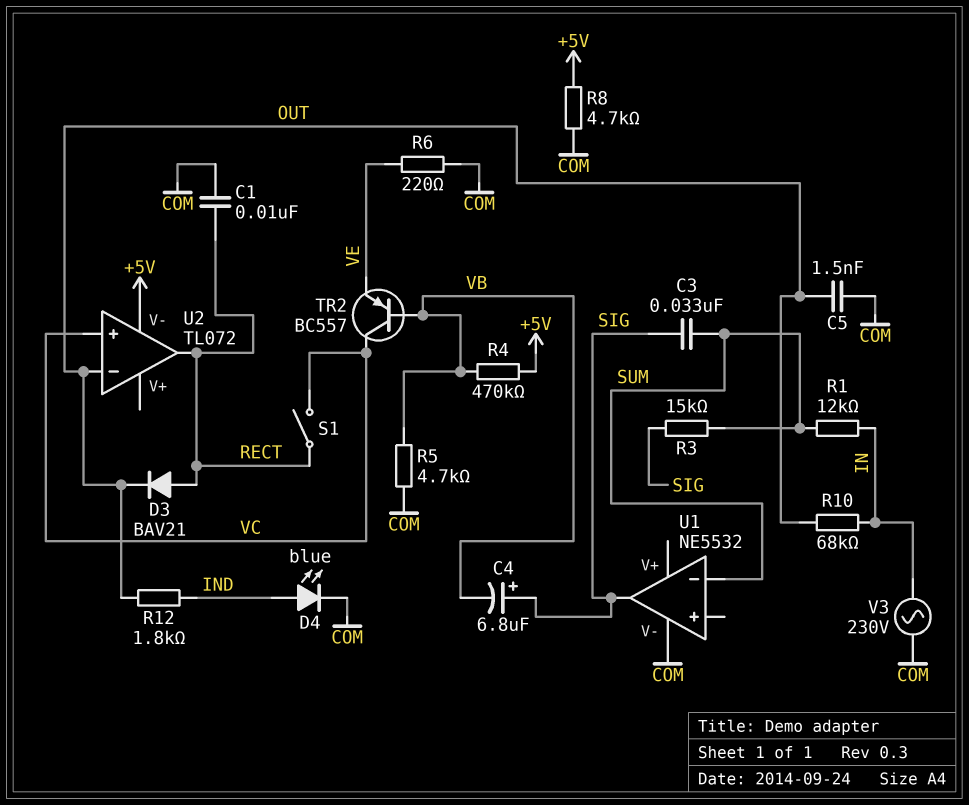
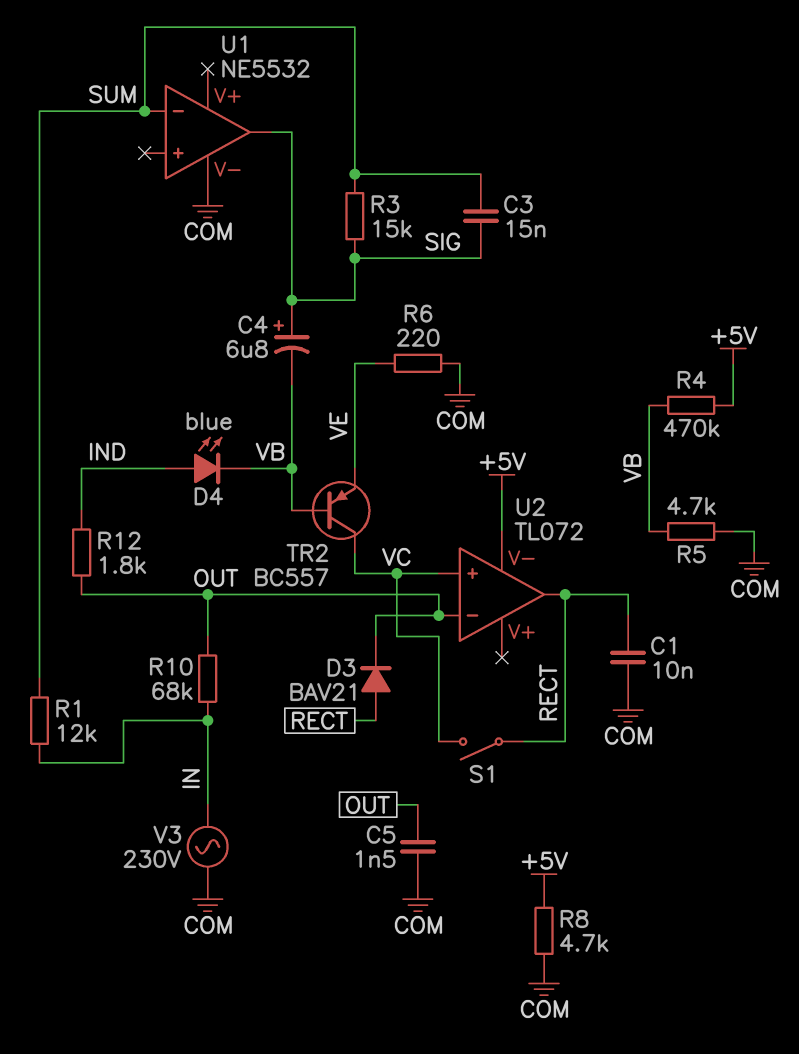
C3: 33nF (SIG, SUM) -> 15nF (SIG, SUM)
D4: LED blue (A IND, K COM) -> LED blue (A IND, K VB)

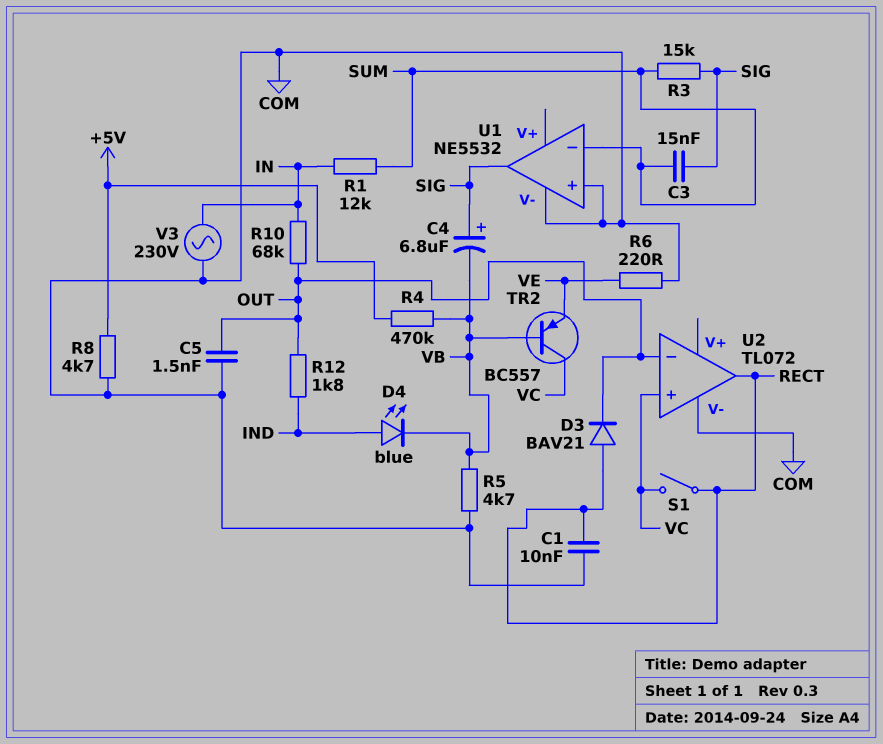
U1 pin in+: none -> COM
U2 pin V-: +5V -> COM

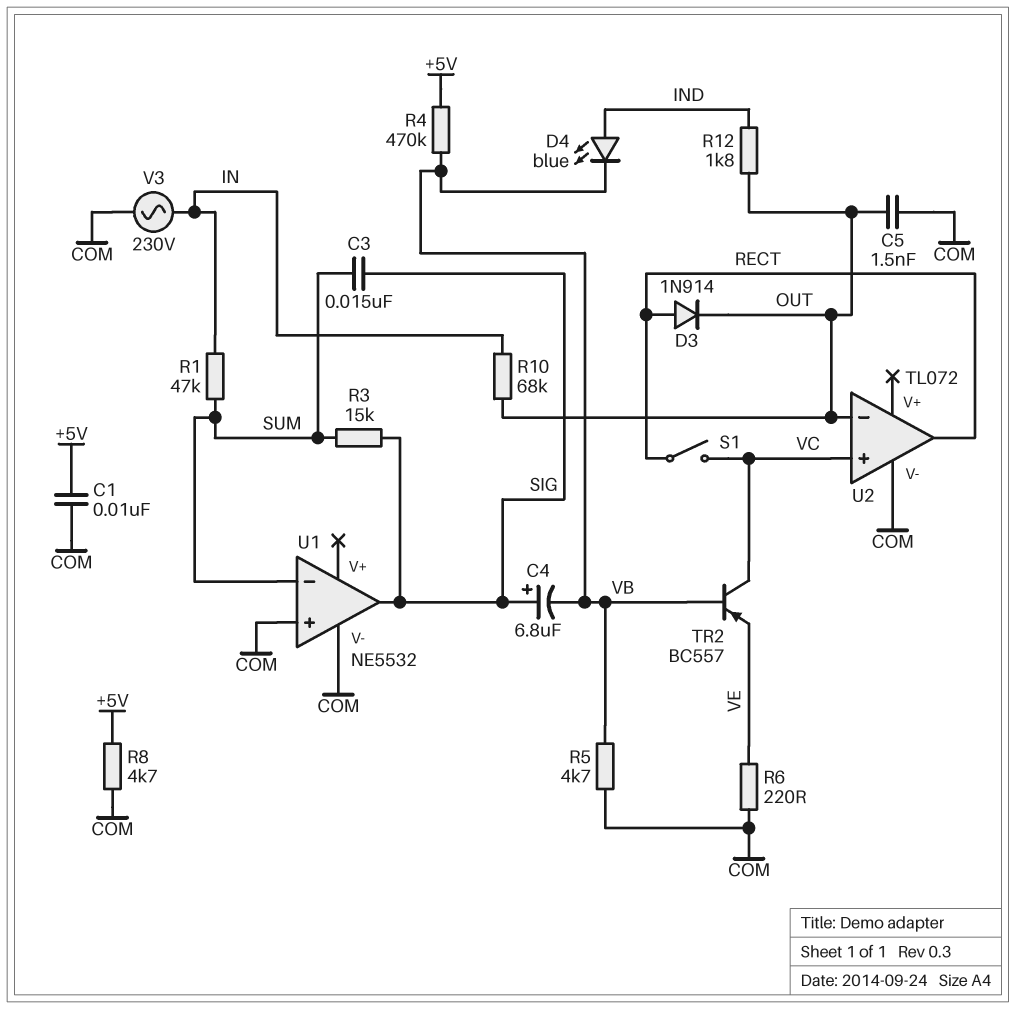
C1: 10nF (COM, RECT) -> 10nF (+5V, COM)
D3: diode BAV21 (A RECT, K OUT) -> diode 1N914 (A RECT, K OUT)
R1: 12k (IN, SUM) -> 47k (IN, SUM)

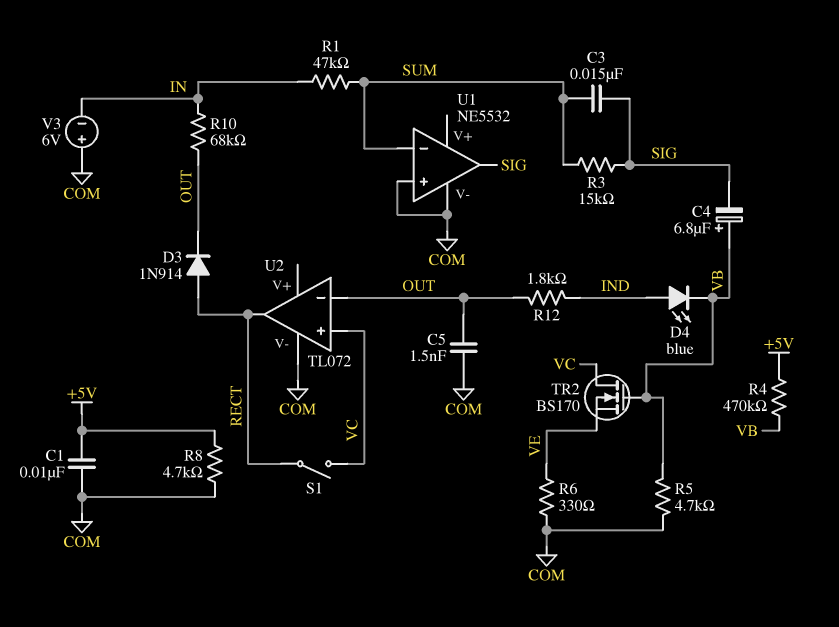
C4: 6.8uF (plus SIG, minus VB) -> 6.8uF (plus VB, minus SIG)
R6: 220 (COM, VE) -> 330 (COM, VE)
TR2: PNP BC557 (B VB, C VC, E VE) -> NMOS BS170 (G VB, D VC, S VE)
V3: AC 230V (COM, IN) -> 6V (plus COM, minus IN)

